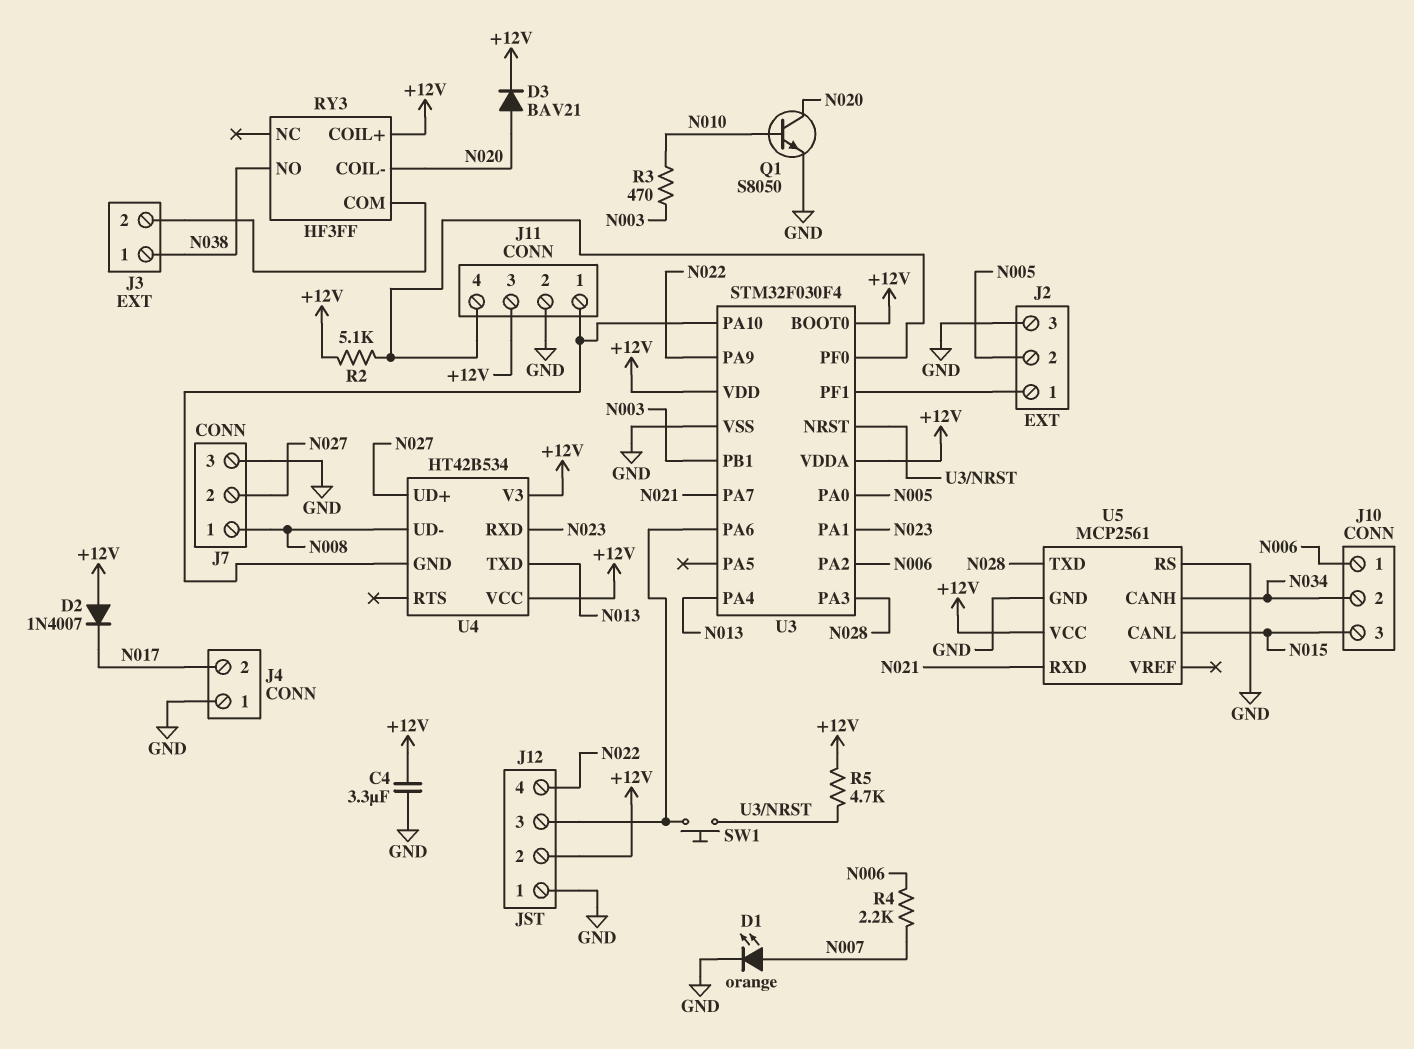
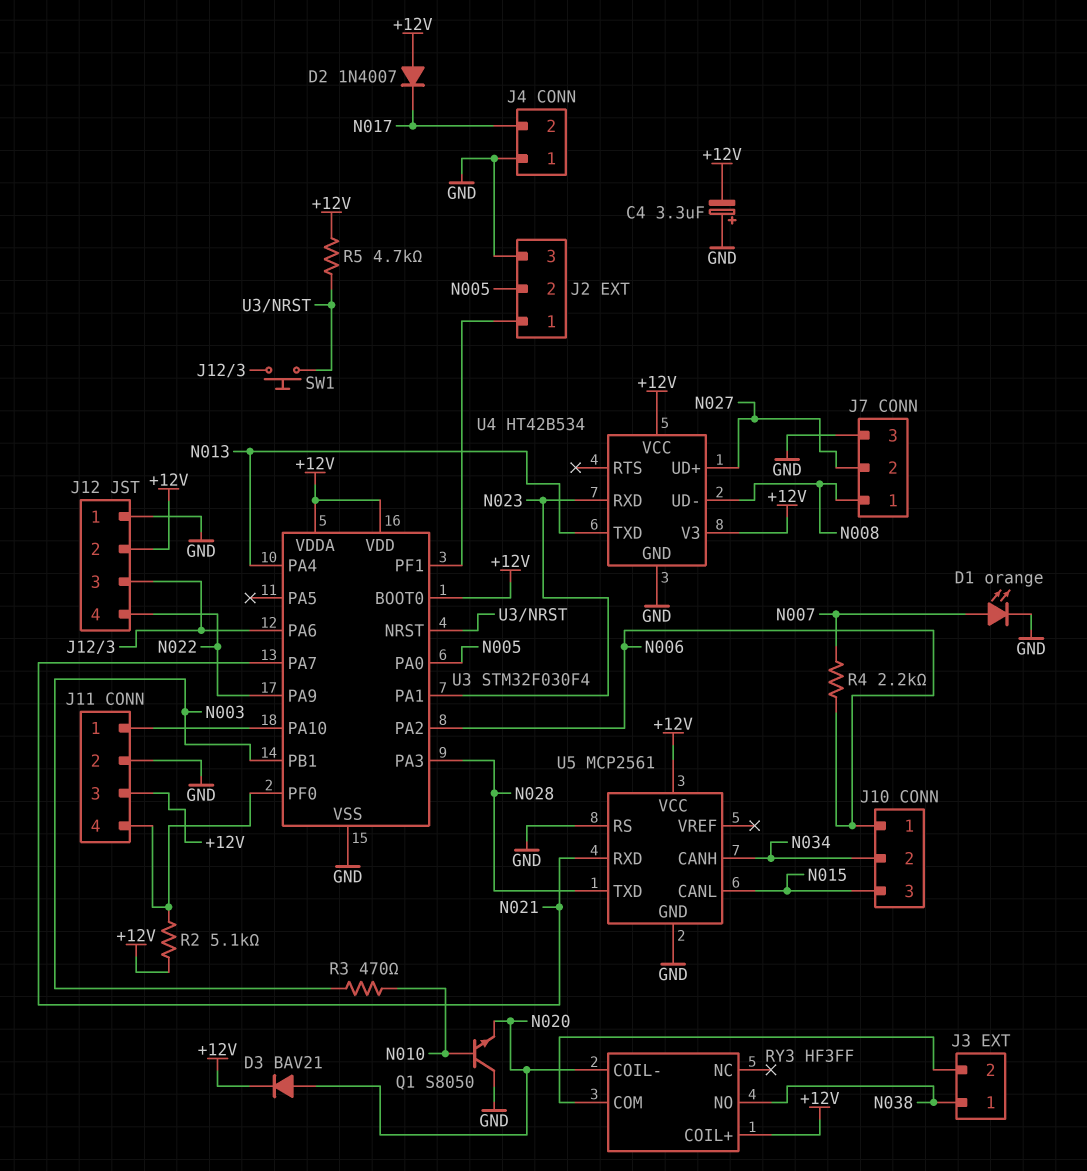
C4: 3.3uF (+12V, GND) -> 3.3uF (plus GND, minus +12V)
Q1: NPN S8050 (B N010, C N020, E GND) -> NPN S8050 (B N010, C GND, E N020)
U4 pin GND: J11/1 -> GND

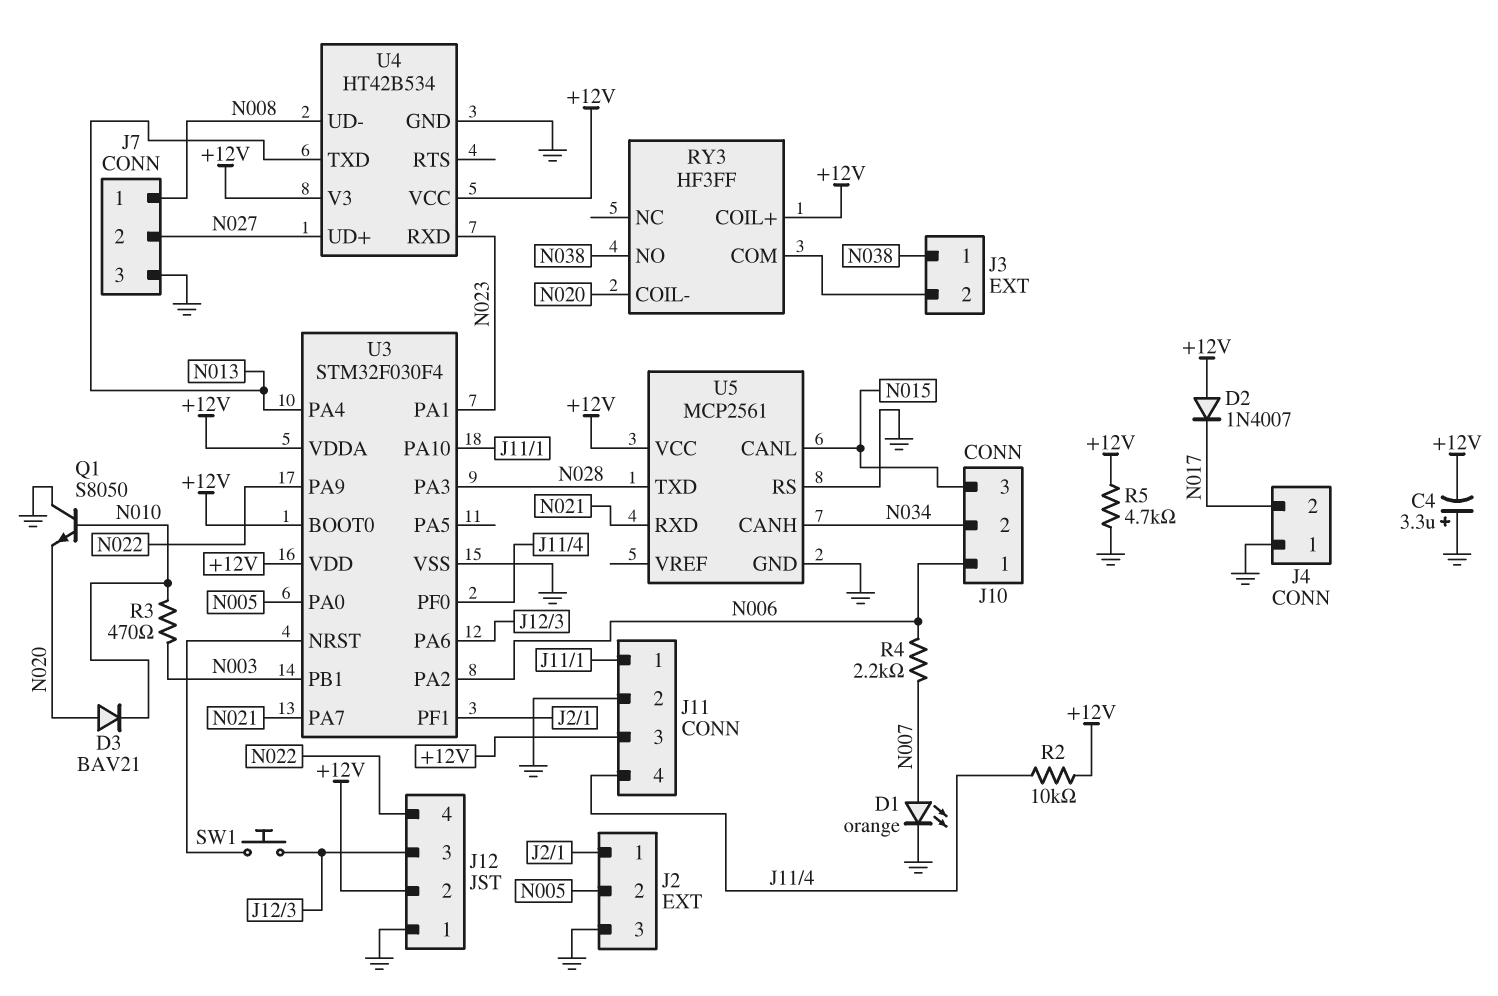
D3: diode BAV21 (A N020, K +12V) -> diode BAV21 (A N020, K N010)
R2: 5.1k (+12V, J11/4) -> 10k (+12V, J11/4)
R5: 4.7k (+12V, U3/NRST) -> 4.7k (+12V, GND)

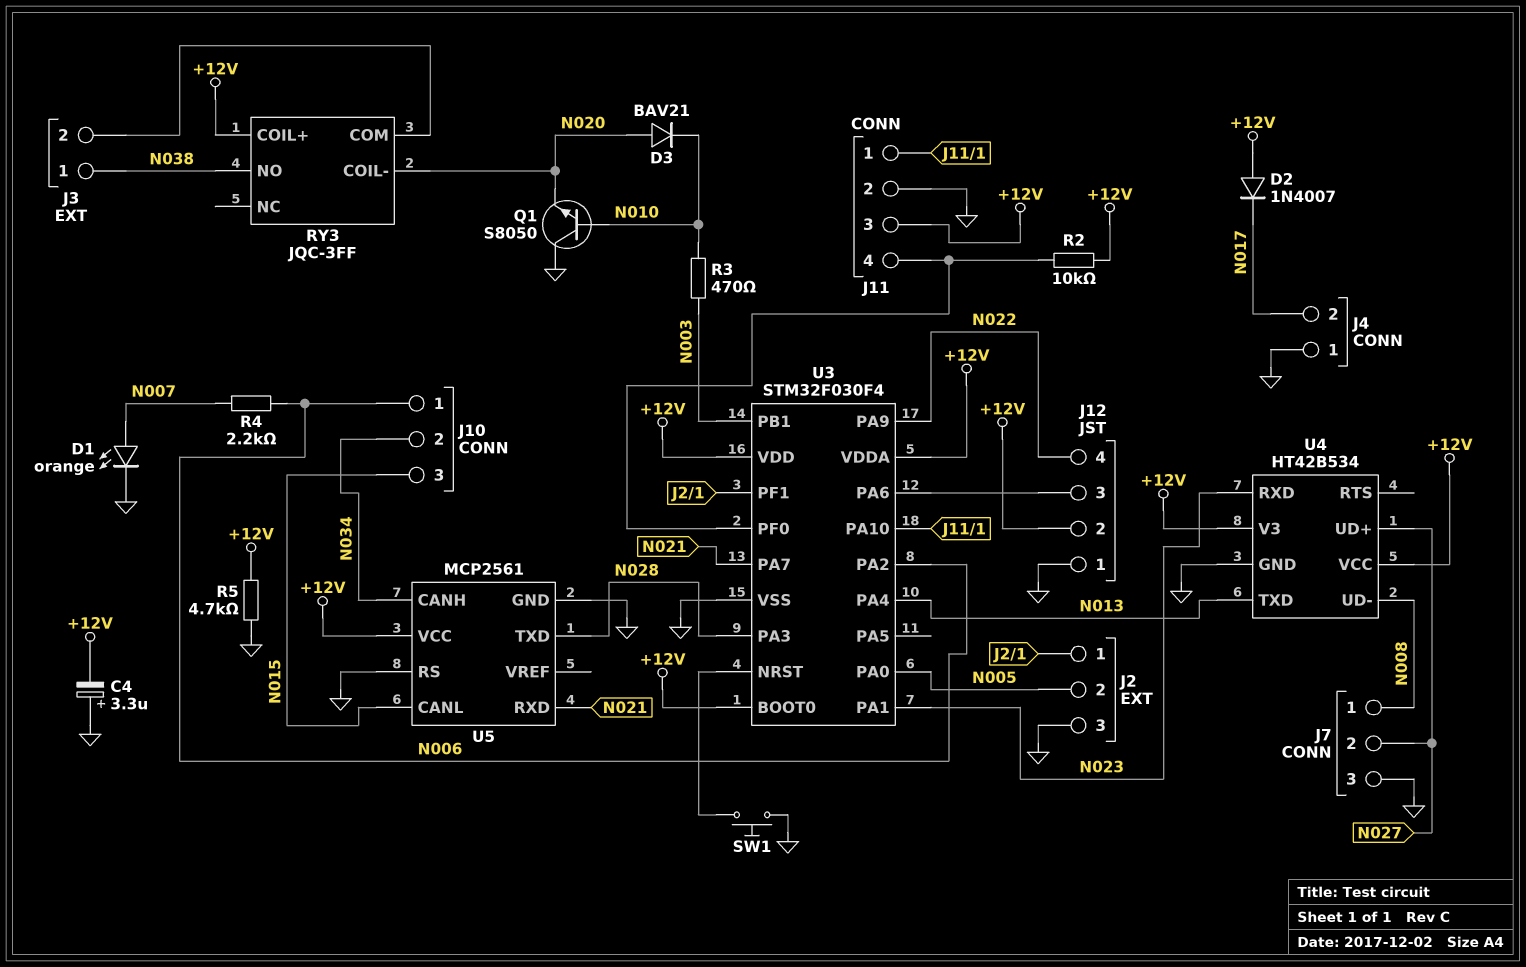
RY3: HF3FF -> JQC-3FF
SW1: button (J12/3, U3/NRST) -> button (GND, U3/NRST)

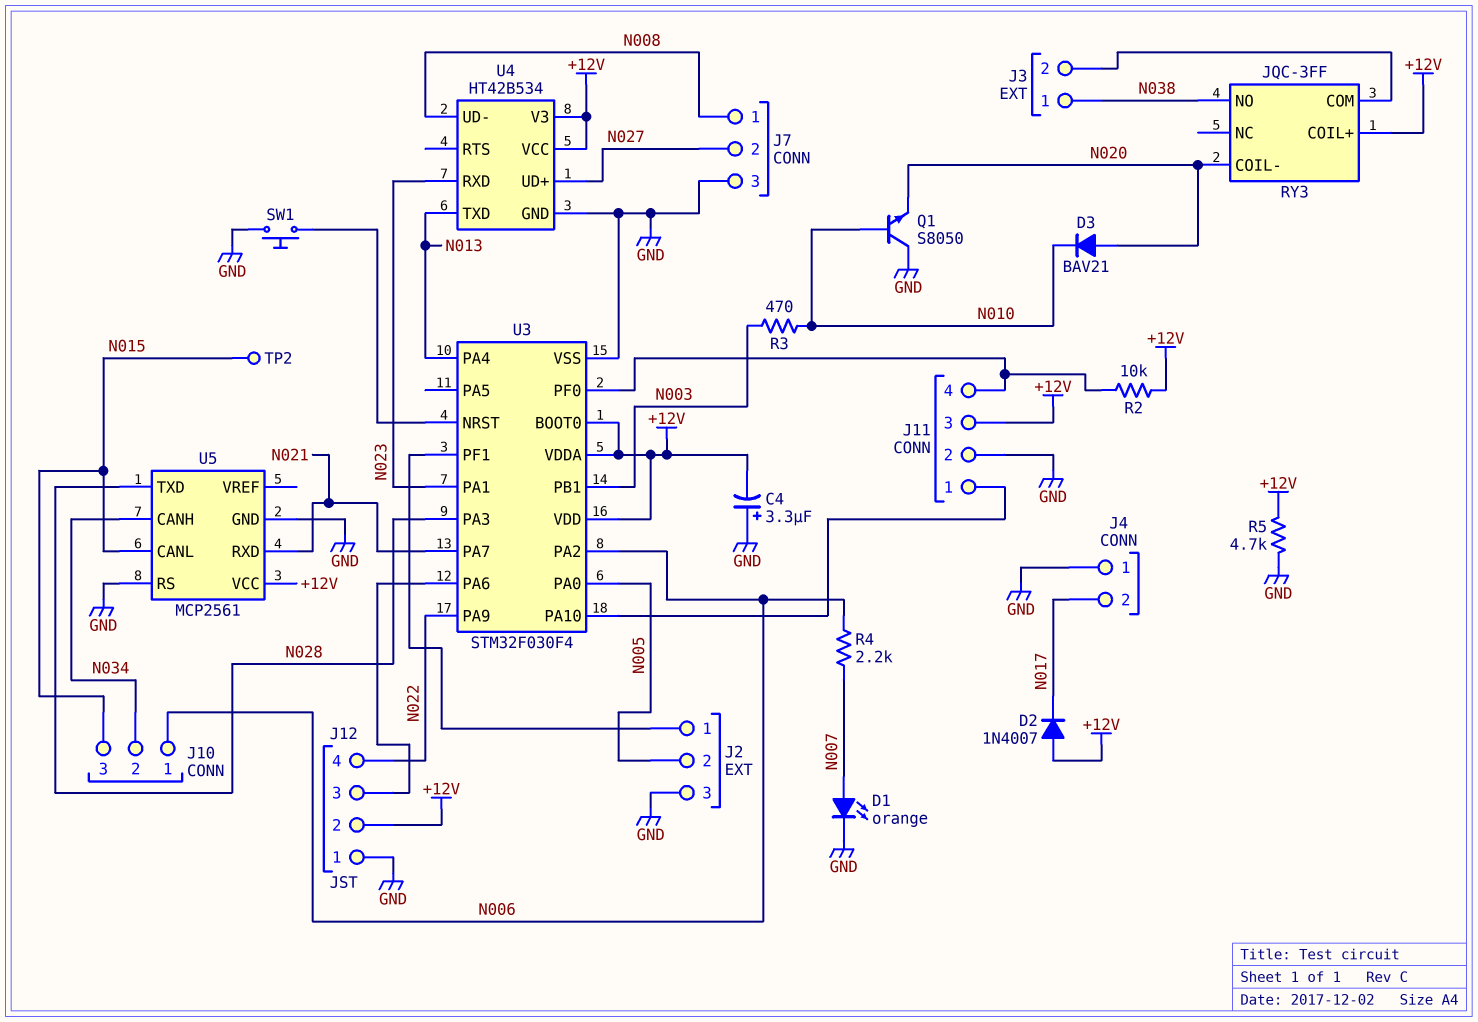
TP2: none -> test point (N015)

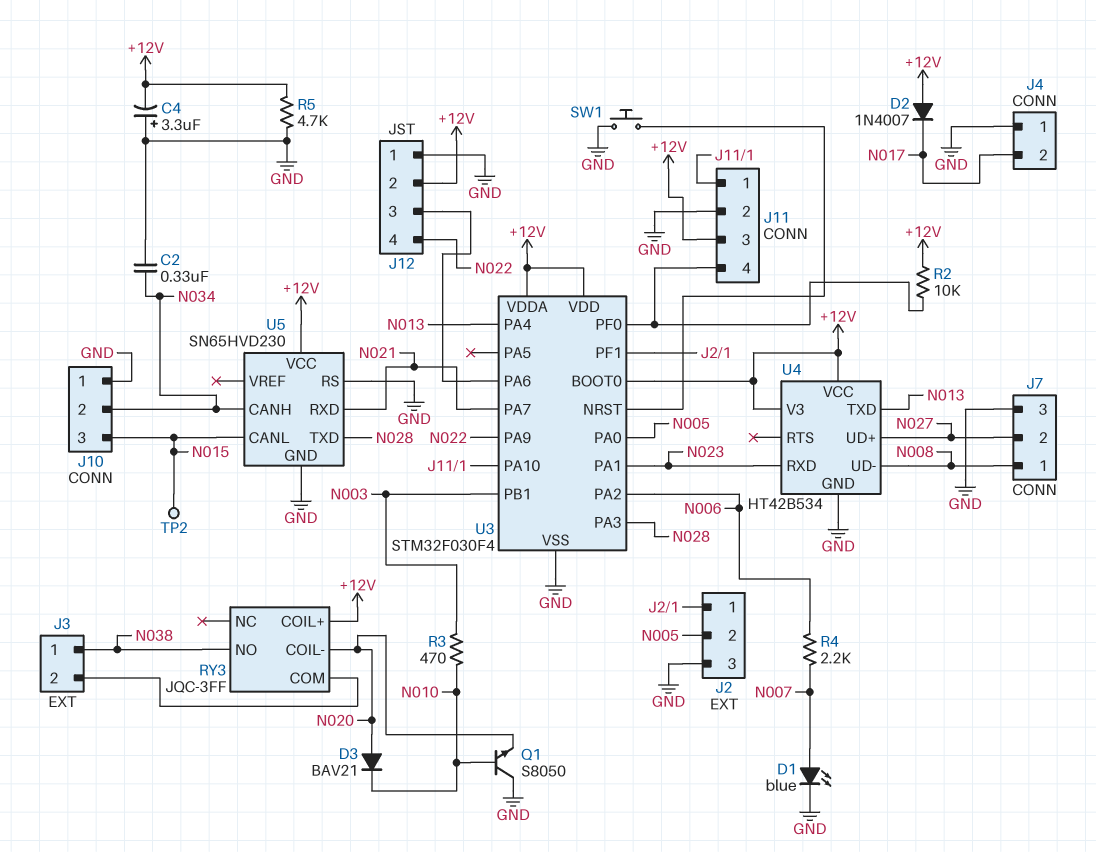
C2: none -> 330nF (GND, N034)
D1: LED orange (A N007, K GND) -> LED blue (A N007, K GND)
J10 pin 1: N006 -> GND
U5: MCP2561 -> SN65HVD230

